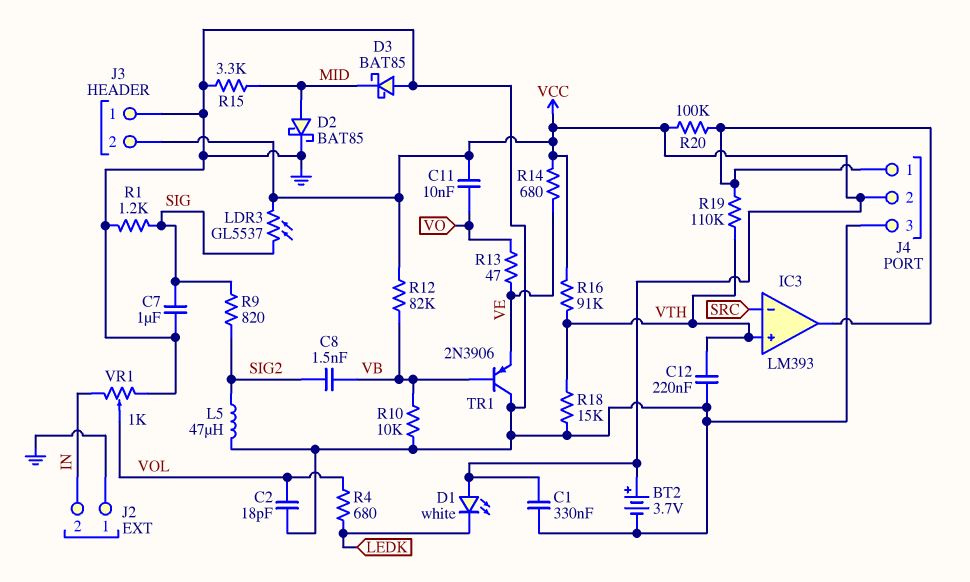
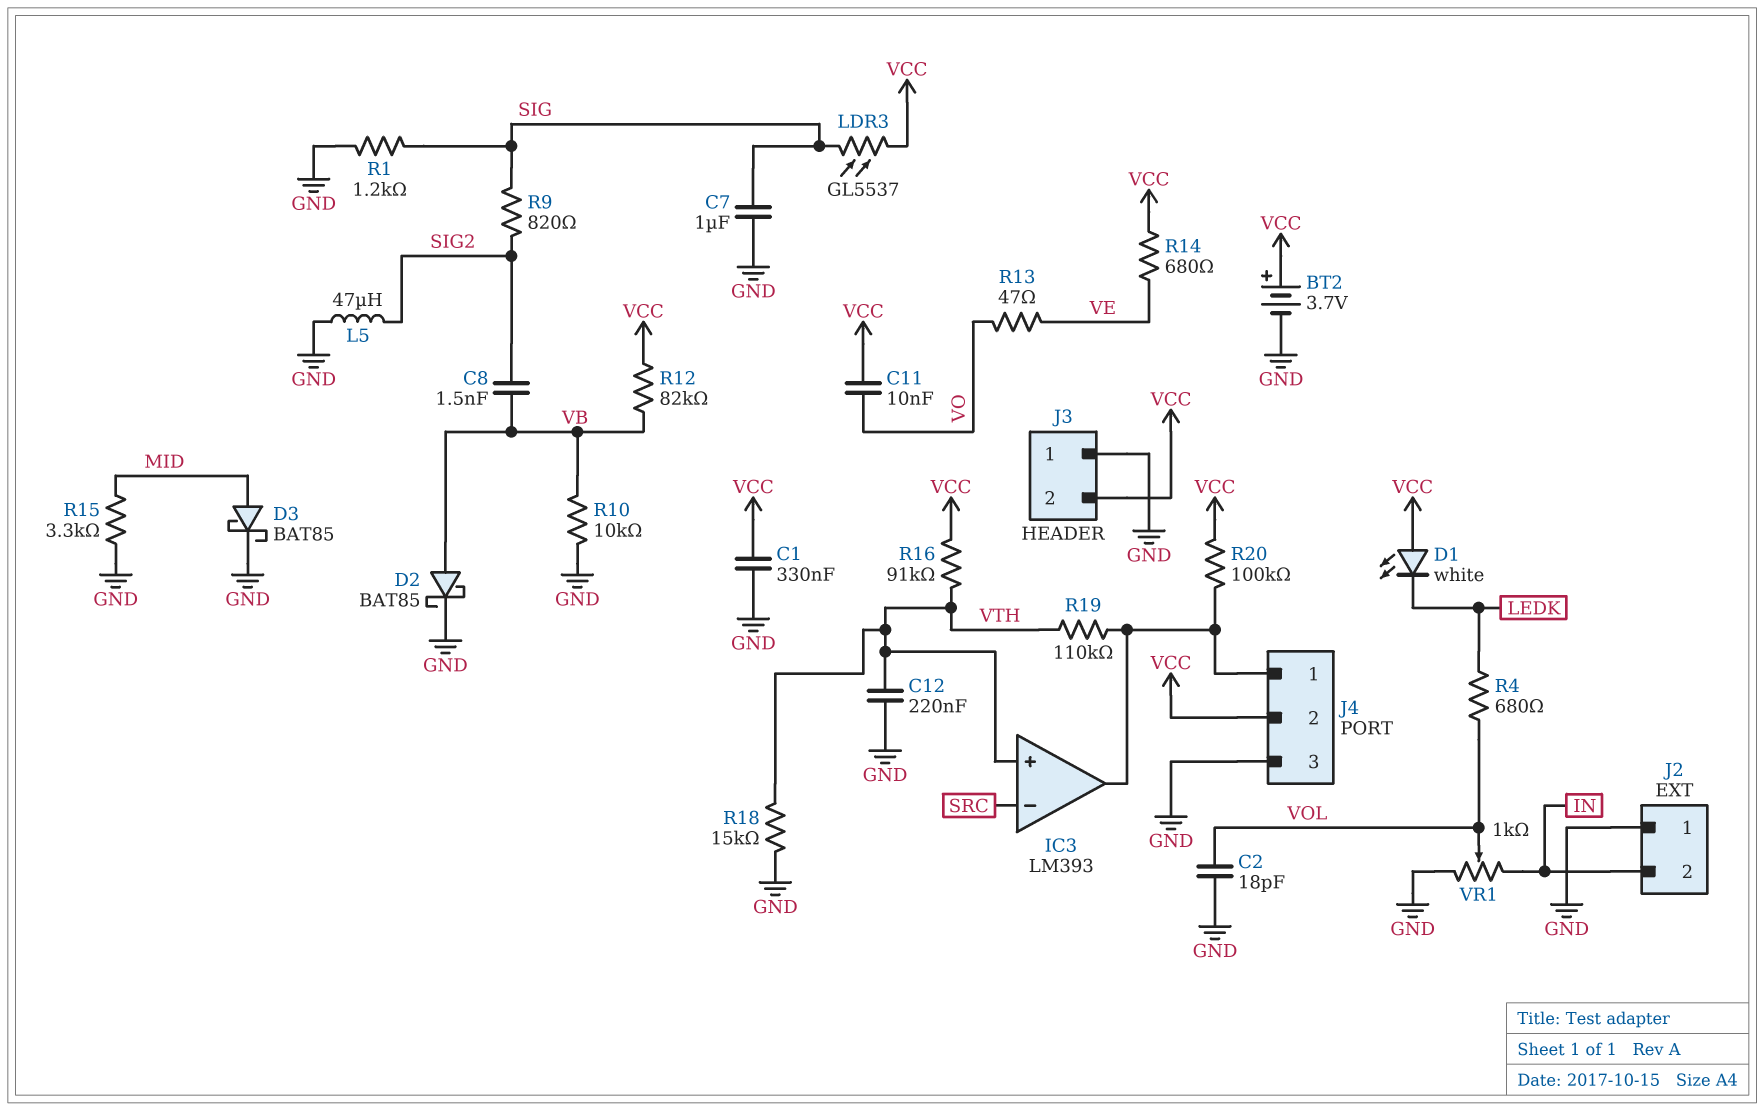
D2: schottky BAT85 (A MID, K GND) -> schottky BAT85 (A VB, K GND)
D3: schottky BAT85 (A GND, K MID) -> schottky BAT85 (A MID, K GND)
TR1: PNP 2N3906 (B VB, C GND, E VE) -> none

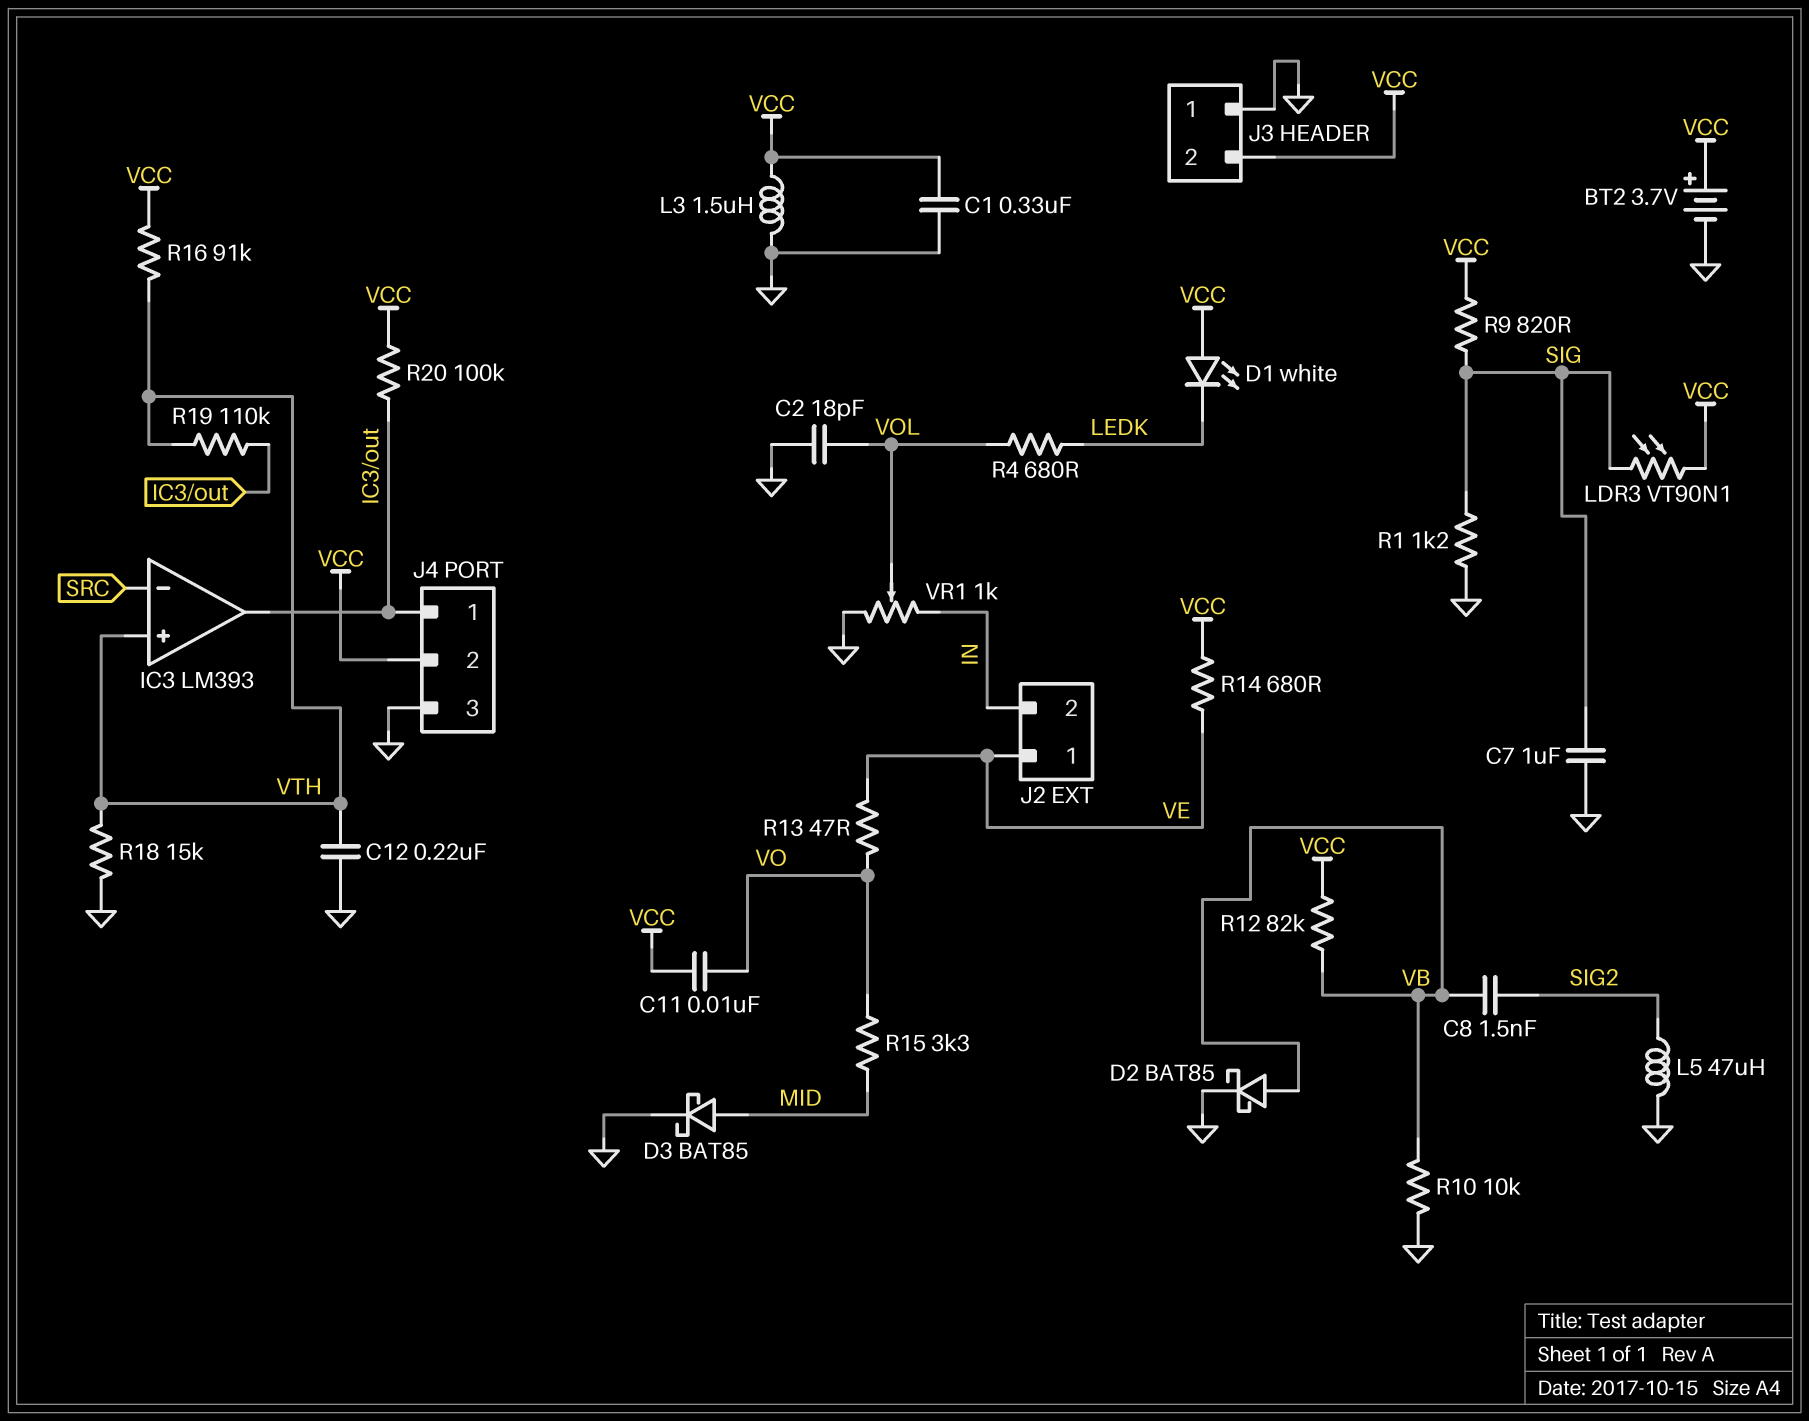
J2 pin 1: GND -> VE
L3: none -> 1.5uH (GND, VCC)
LDR3: GL5537 (SIG, VCC) -> VT90N1 (SIG, VCC)
R9: 820 (SIG, SIG2) -> 820 (SIG, VCC)
R15: 3.3k (GND, MID) -> 3.3k (MID, VO)

